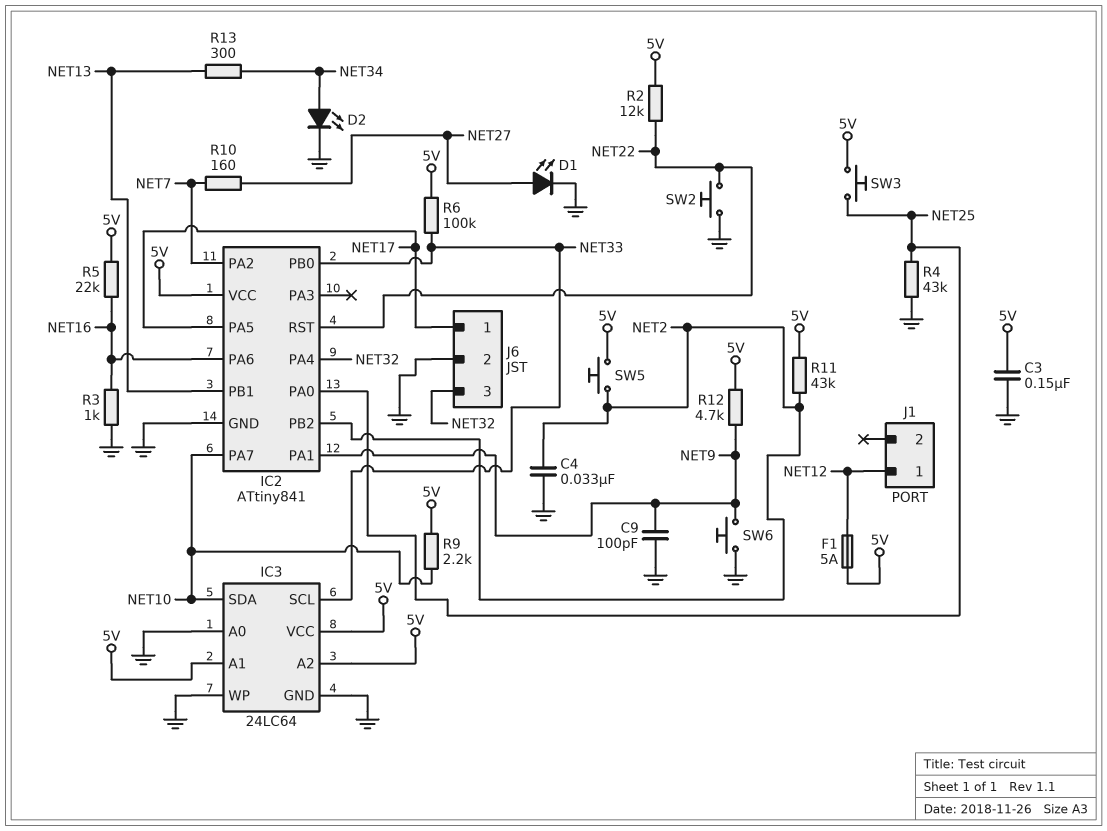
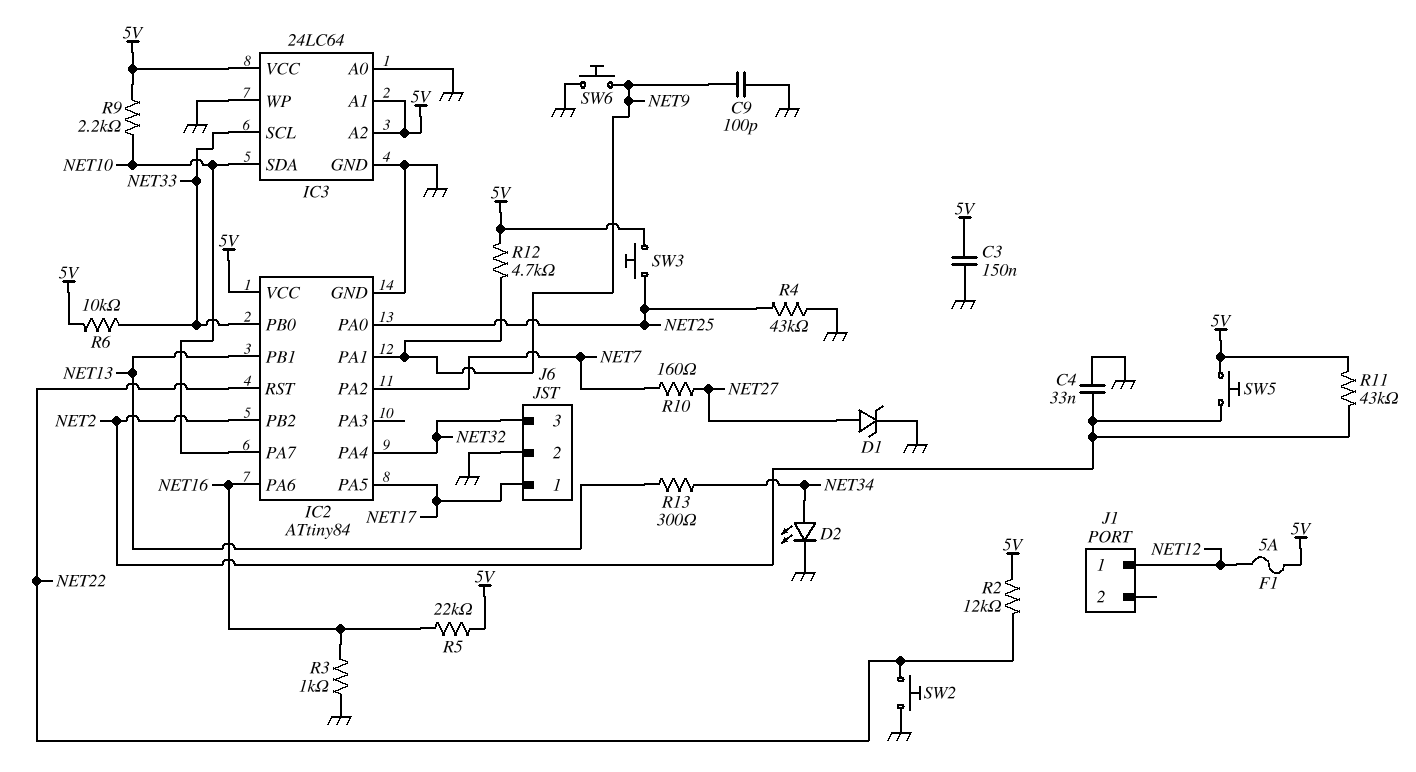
D1: LED (A NET27, K GND) -> zener (A NET27, K GND)
IC2: ATtiny841 -> ATtiny84
R6: 100k (5V, NET33) -> 10k (5V, NET33)

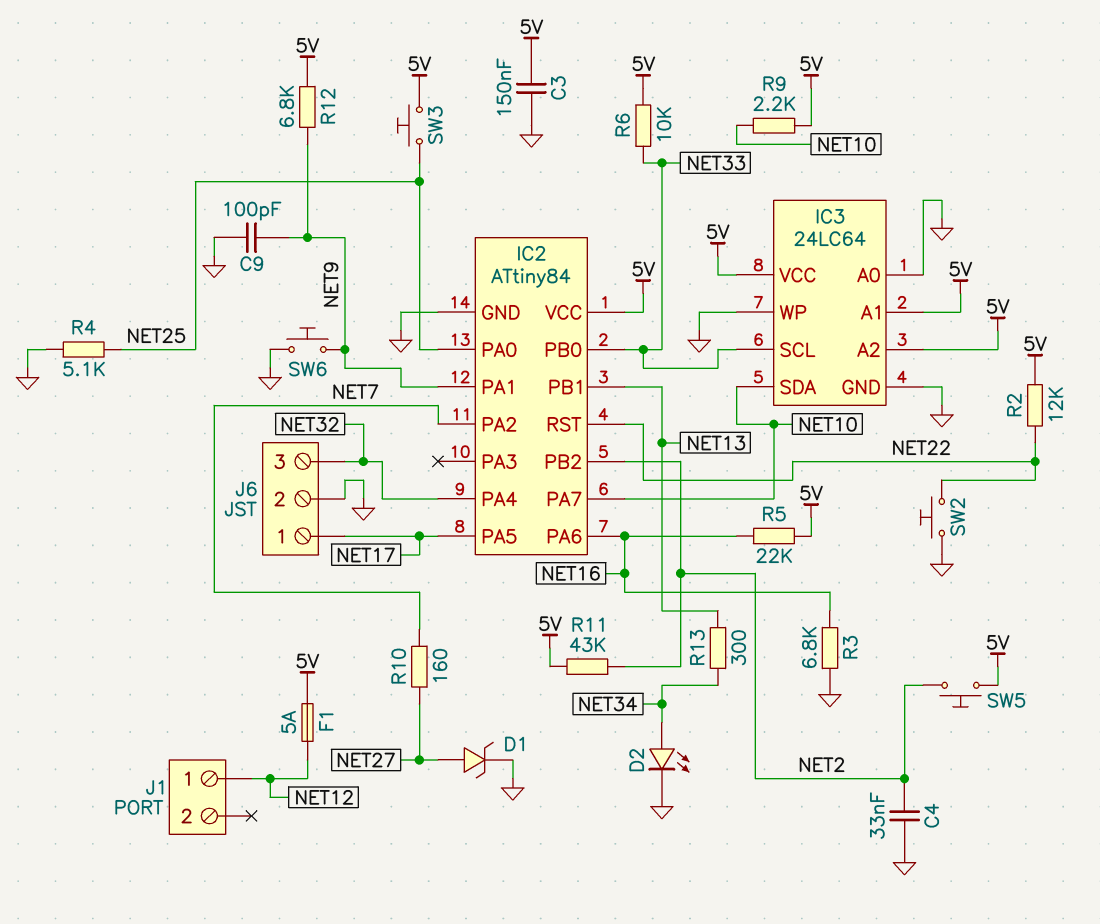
R3: 1k (GND, NET16) -> 6.8k (GND, NET16)
R4: 43k (GND, NET25) -> 5.1k (GND, NET25)
R12: 4.7k (5V, NET9) -> 6.8k (5V, NET9)

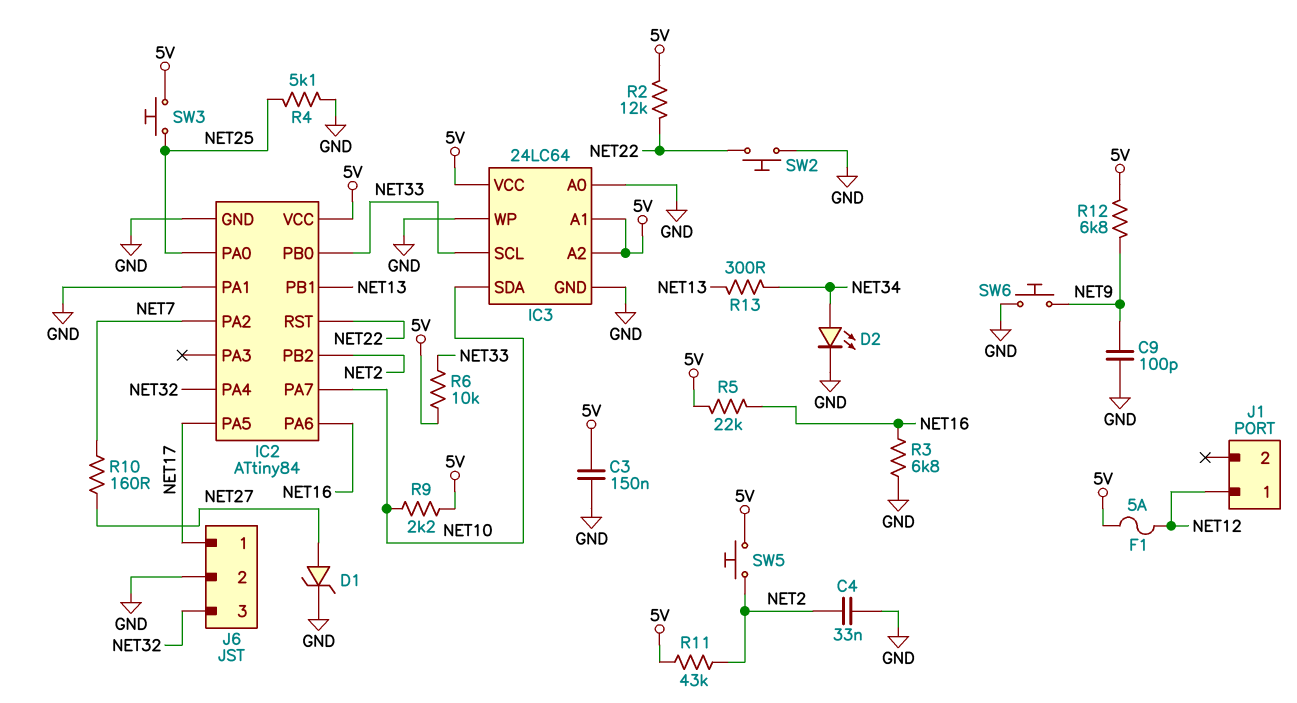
IC2 pin PA1: NET9 -> GND

